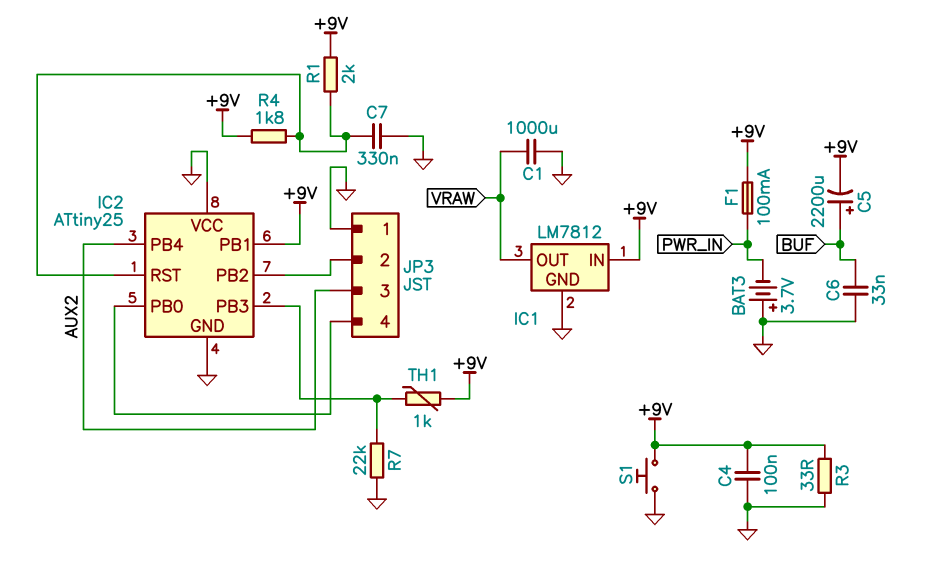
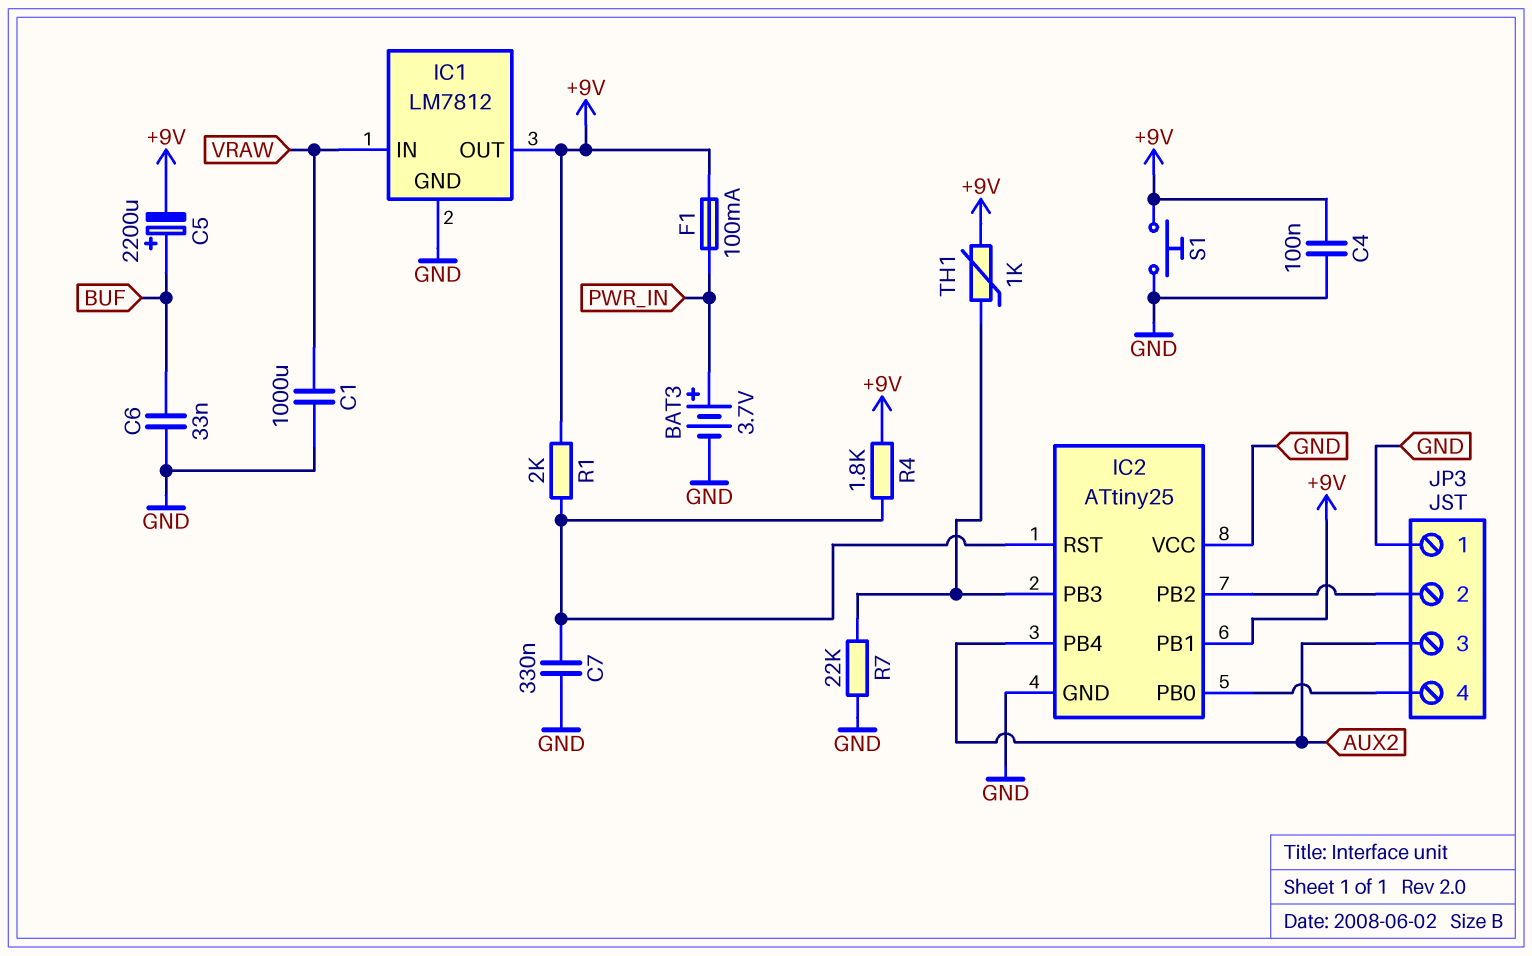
BAT3: 3.7V (plus GND, minus PWR_IN) -> 3.7V (plus PWR_IN, minus GND)
IC1 pin IN: +9V -> VRAW
IC1 pin OUT: VRAW -> +9V
R3: 33 (+9V, GND) -> none

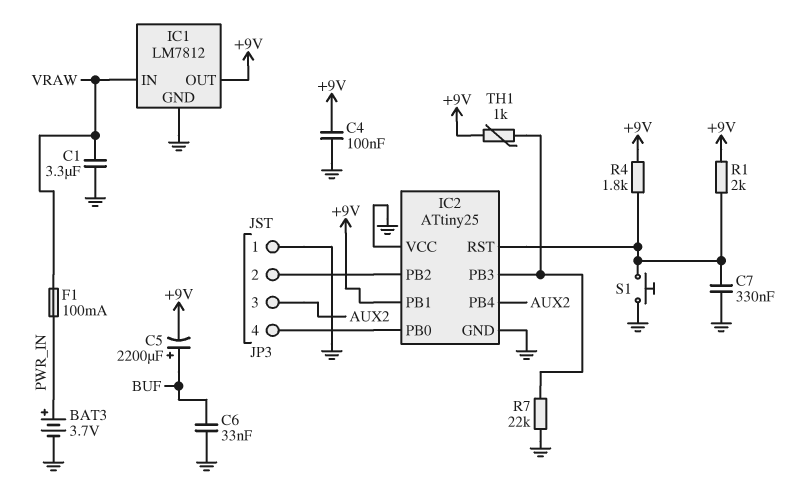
C1: 1000uF (GND, VRAW) -> 3.3uF (GND, VRAW)
F1: 100mA (+9V, PWR_IN) -> 100mA (PWR_IN, VRAW)
S1: button (+9V, GND) -> button (GND, IC2/RST)

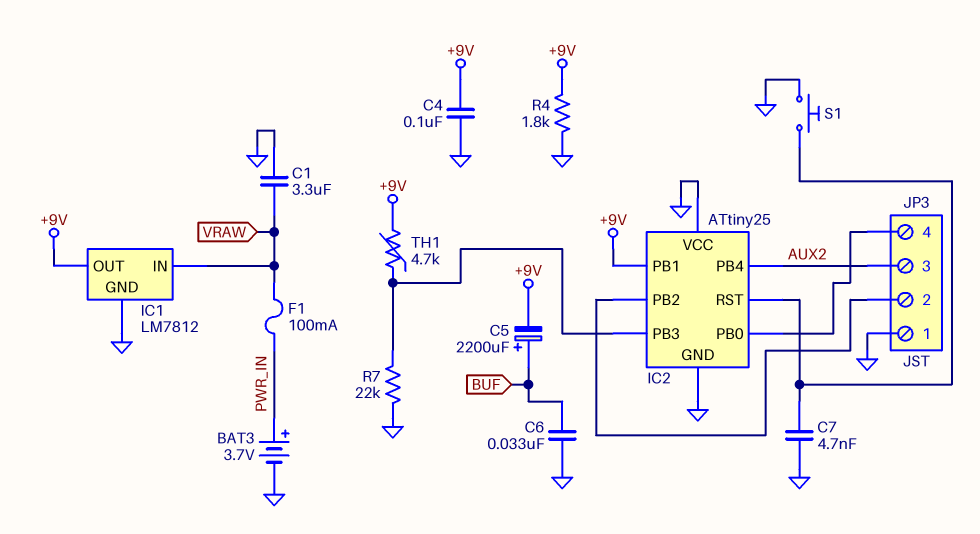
C7: 330nF (GND, IC2/RST) -> 4.7nF (GND, IC2/RST)
R1: 2k (+9V, IC2/RST) -> none
R4: 1.8k (+9V, IC2/RST) -> 1.8k (+9V, GND)
TH1: 1k (+9V, IC2/PB3) -> 4.7k (+9V, IC2/PB3)

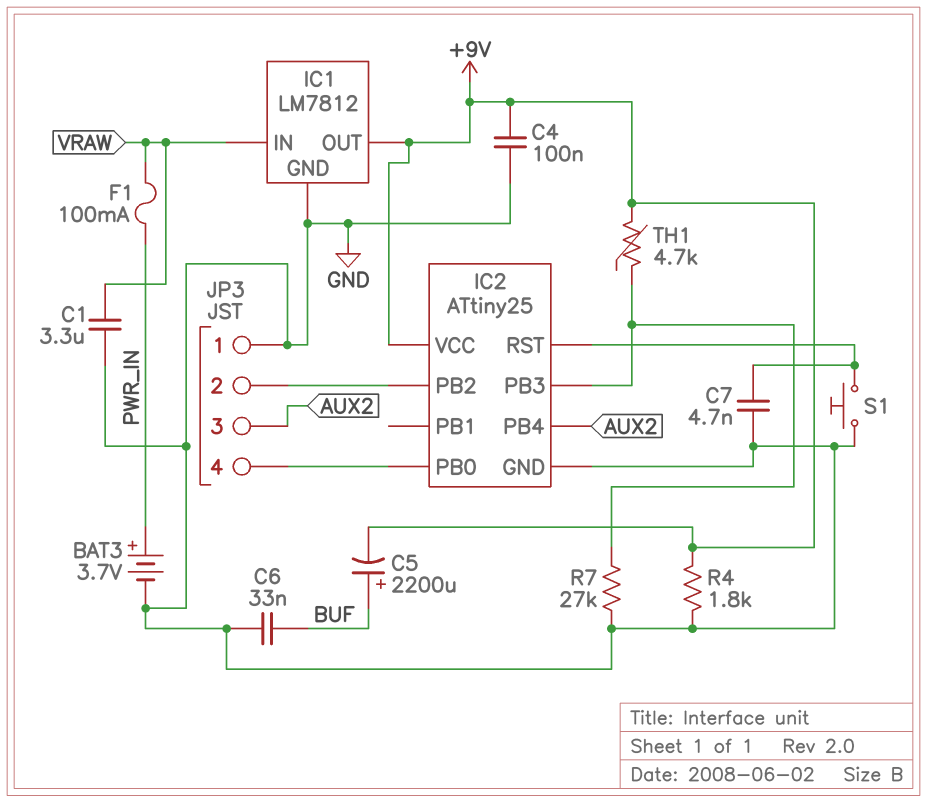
IC2 pin PB1: +9V -> none
IC2 pin VCC: GND -> +9V
R7: 22k (GND, IC2/PB3) -> 27k (GND, IC2/PB3)

